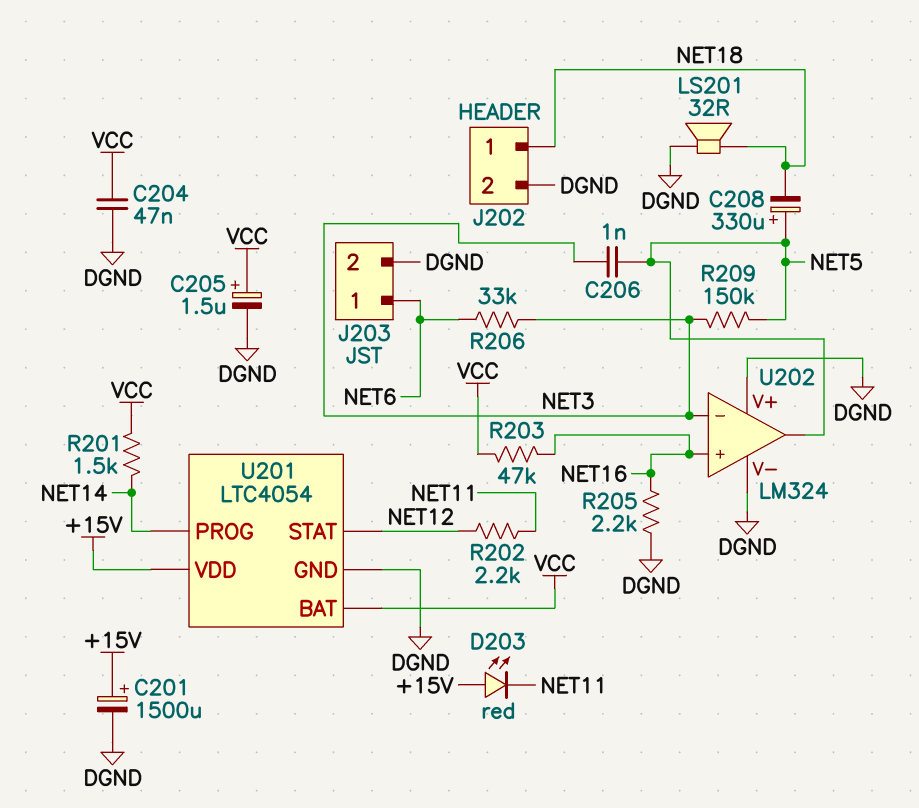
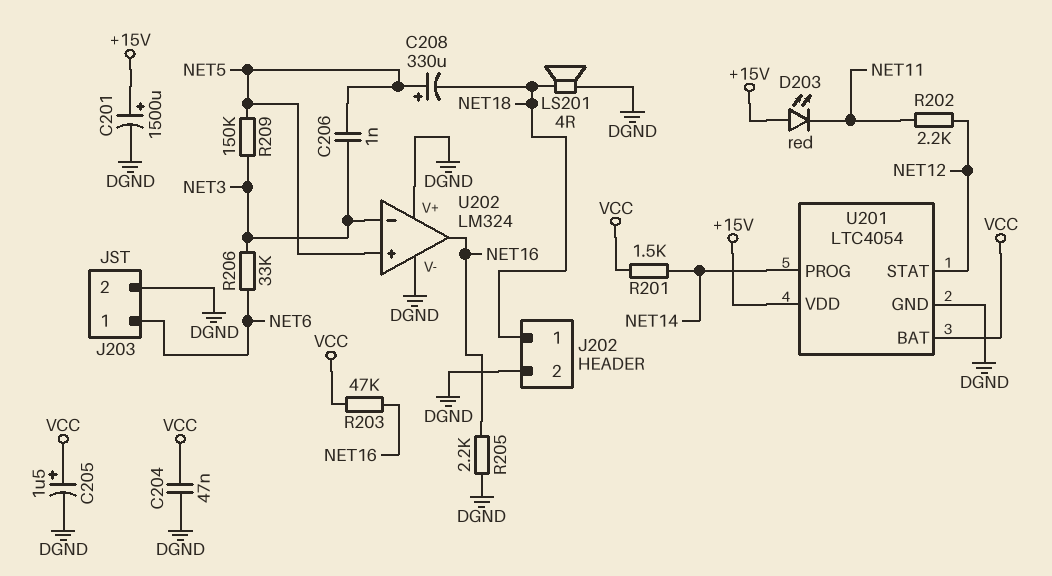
LS201: speaker 32R (DGND, NET18) -> speaker 4R (DGND, NET18)
U202 pin in+: NET16 -> NET5
U202 pin out: NET5 -> NET16

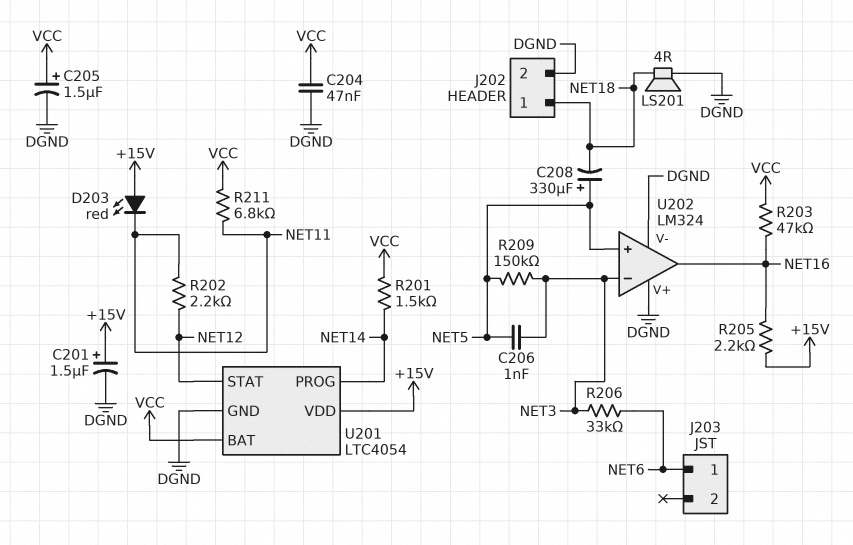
C201: 1500uF (plus +15V, minus DGND) -> 1.5uF (plus +15V, minus DGND)
J203 pin 2: DGND -> none
R205: 2.2k (DGND, NET16) -> 2.2k (+15V, NET16)
R211: none -> 6.8k (NET11, VCC)

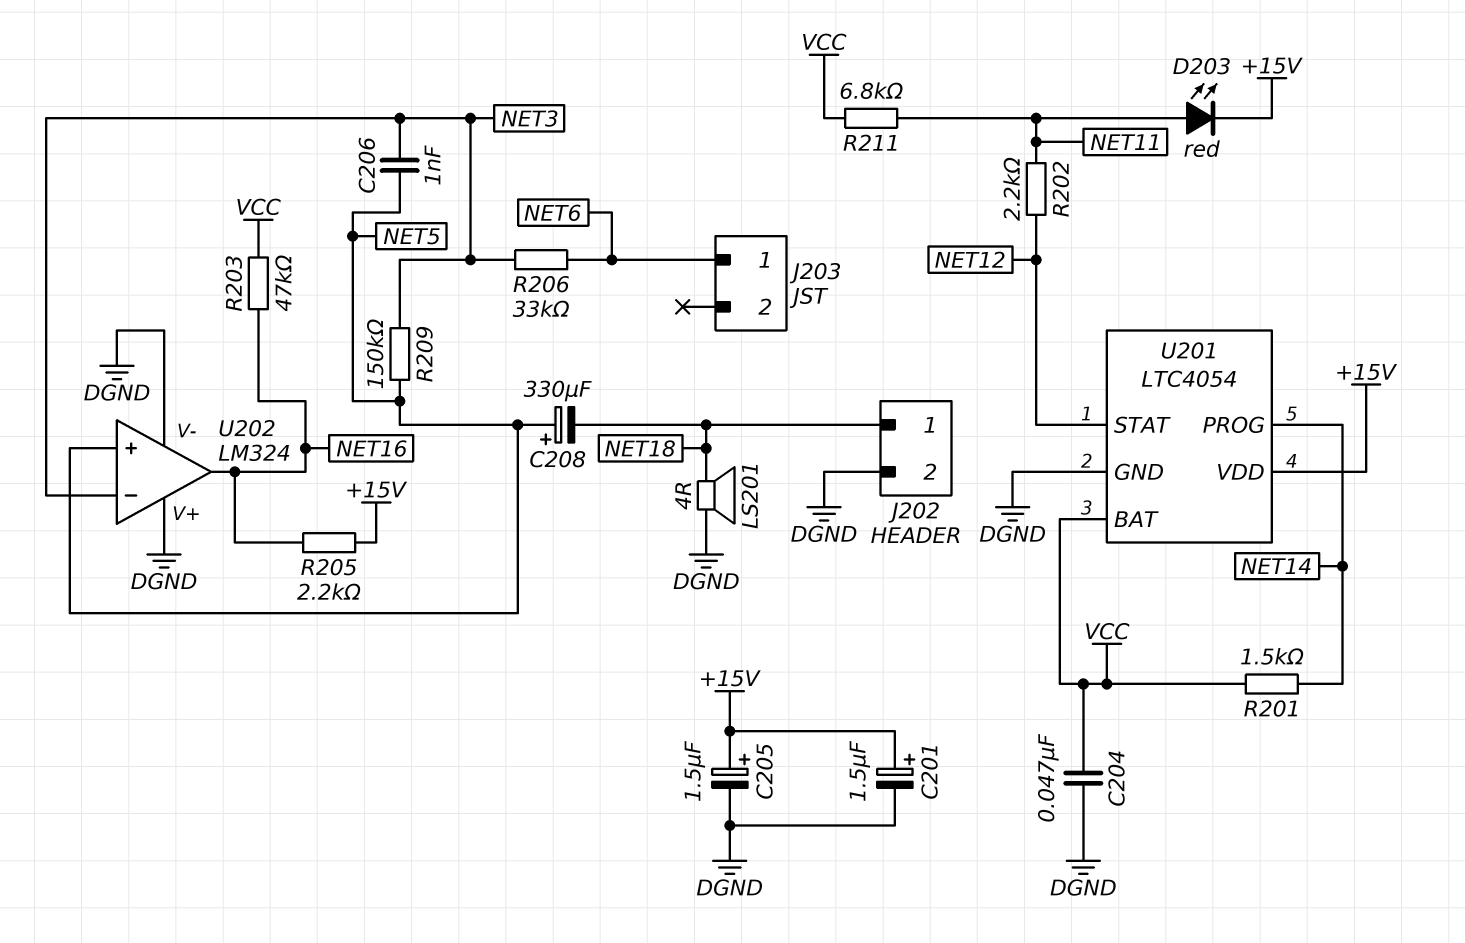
C205: 1.5uF (plus VCC, minus DGND) -> 1.5uF (plus +15V, minus DGND)
D203: LED red (A +15V, K NET11) -> LED red (A NET11, K +15V)

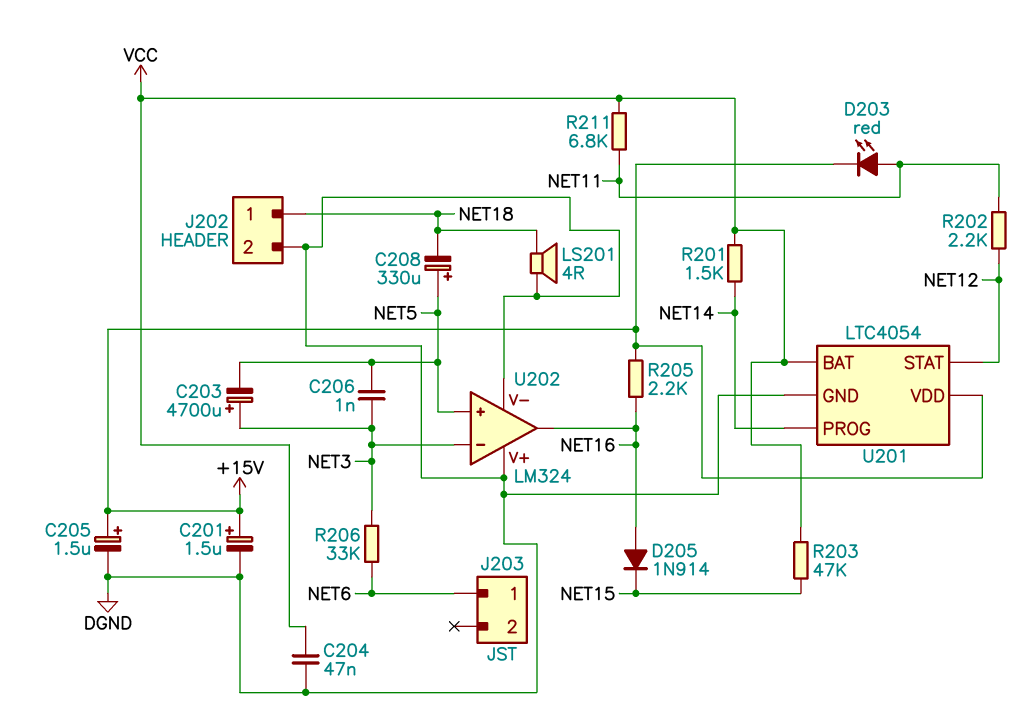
C203: none -> 4700uF (plus NET3, minus NET5)
D205: none -> diode 1N914 (A NET16, K NET15)
R203: 47k (NET16, VCC) -> 47k (NET15, VCC)
R209: 150k (NET3, NET5) -> none

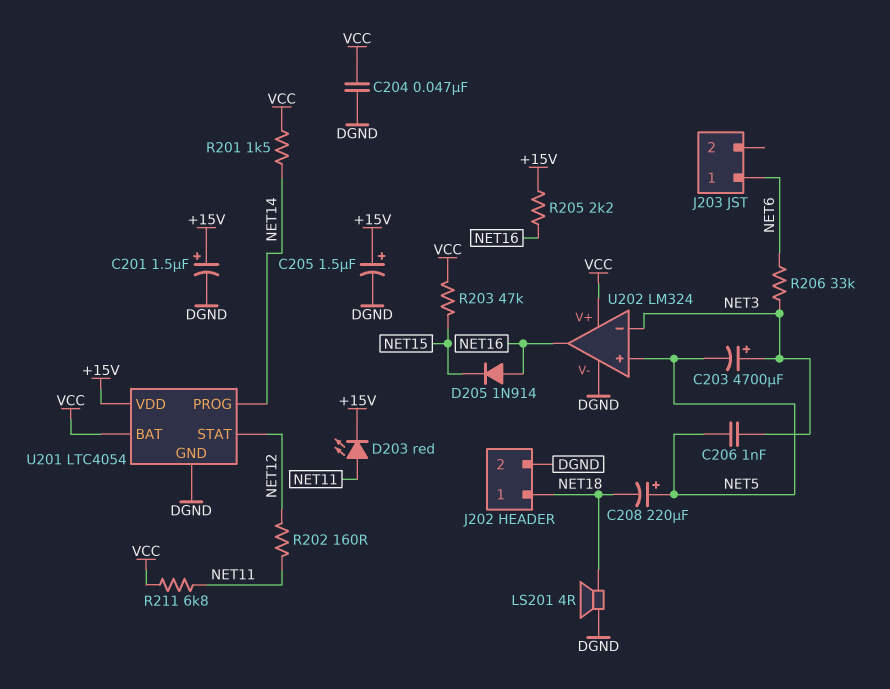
C208: 330uF (plus NET5, minus NET18) -> 220uF (plus NET5, minus NET18)
R202: 2.2k (NET11, NET12) -> 160 (NET11, NET12)
U202 pin V+: DGND -> VCC

